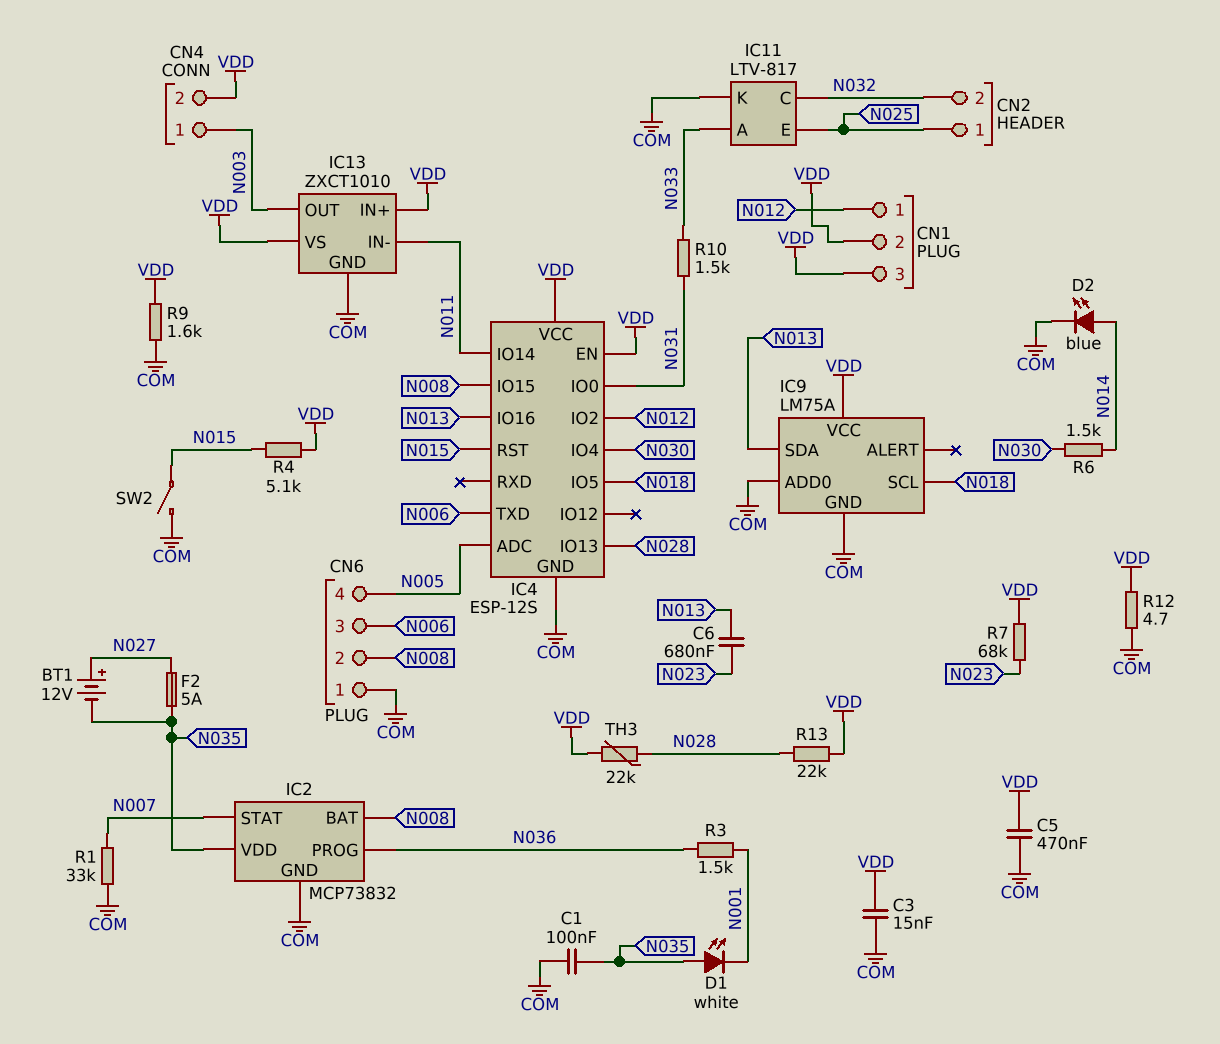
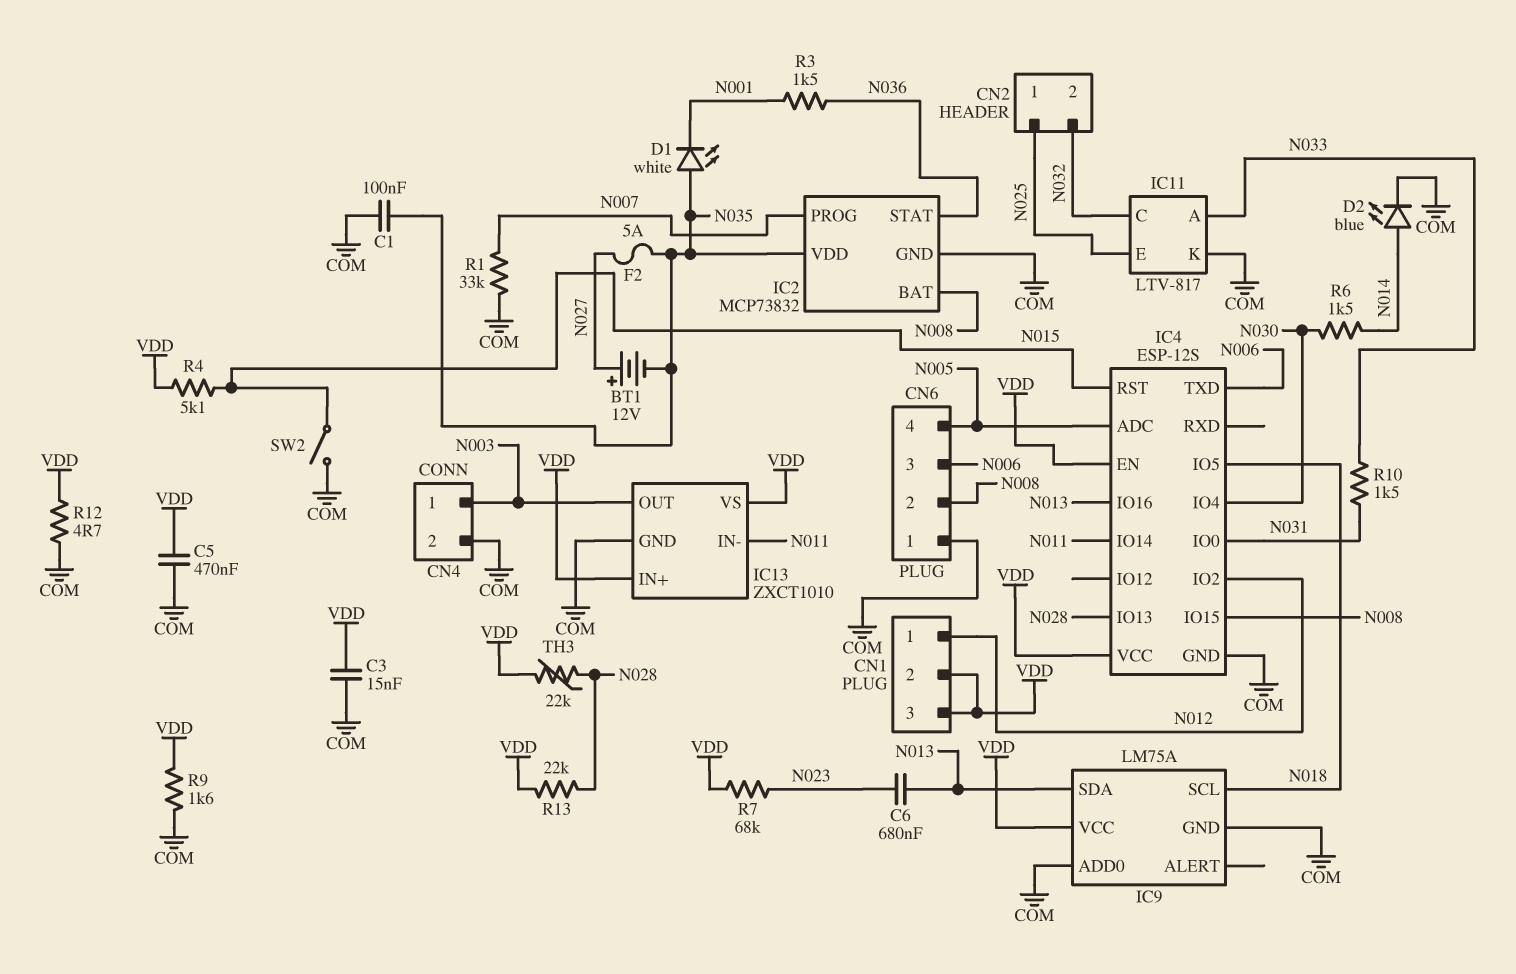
CN4 pin 2: VDD -> COM
IC2 pin PROG: N036 -> N007
IC2 pin STAT: N007 -> N036

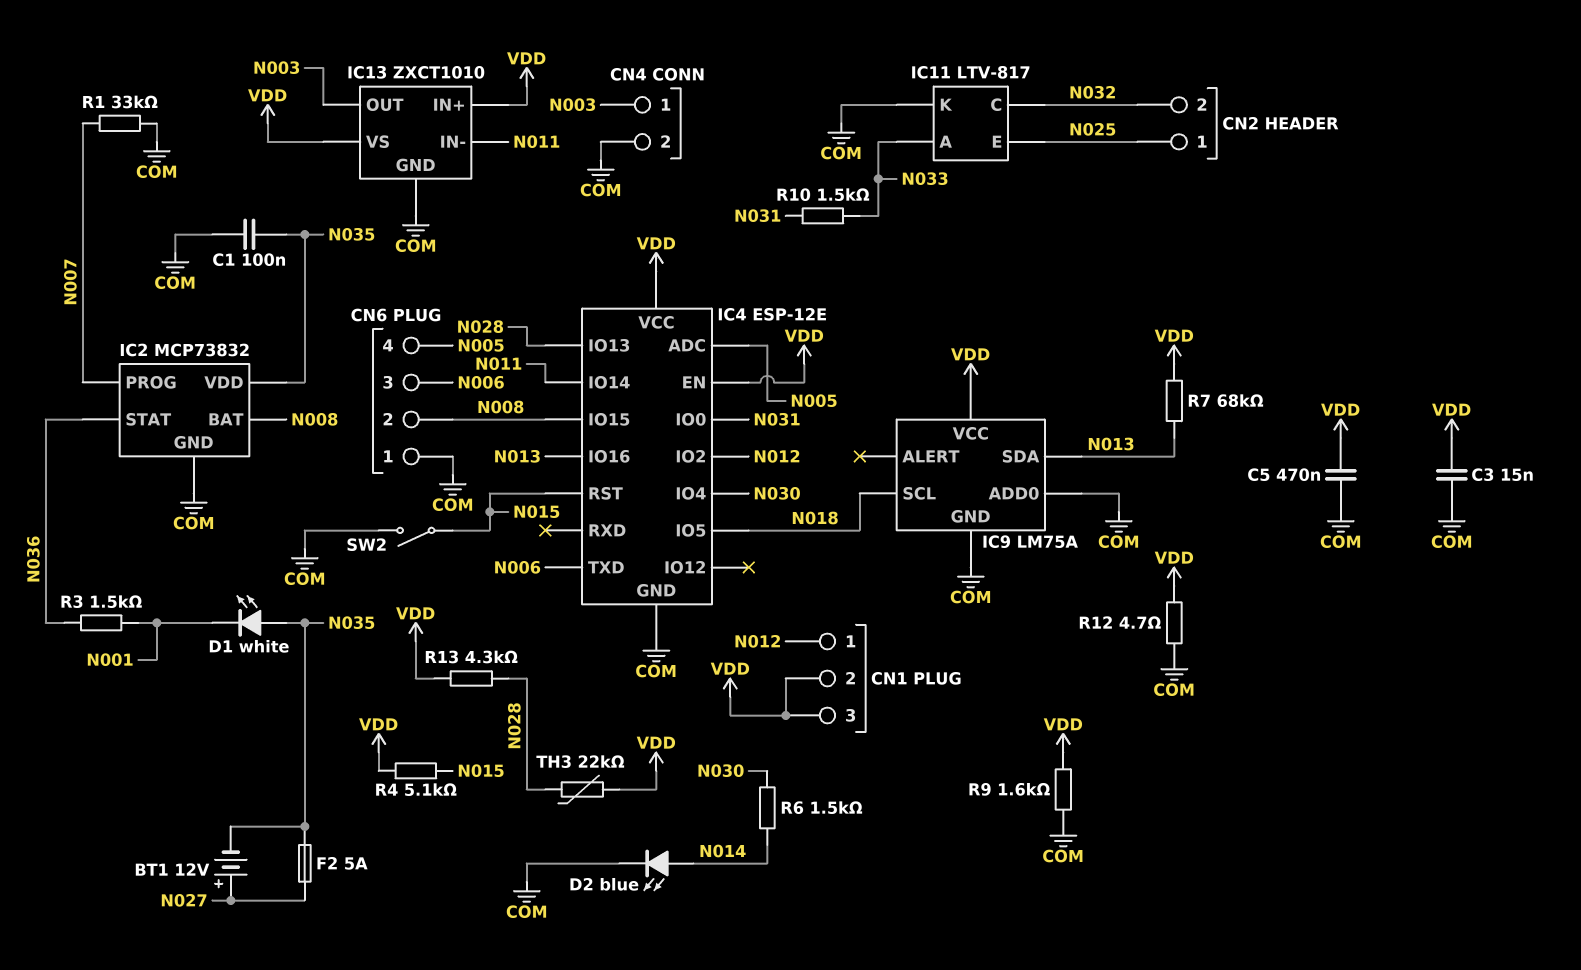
C6: 680nF (N013, N023) -> none
IC4: ESP-12S -> ESP-12E
R7: 68k (N023, VDD) -> 68k (N013, VDD)
R13: 22k (N028, VDD) -> 4.3k (N028, VDD)

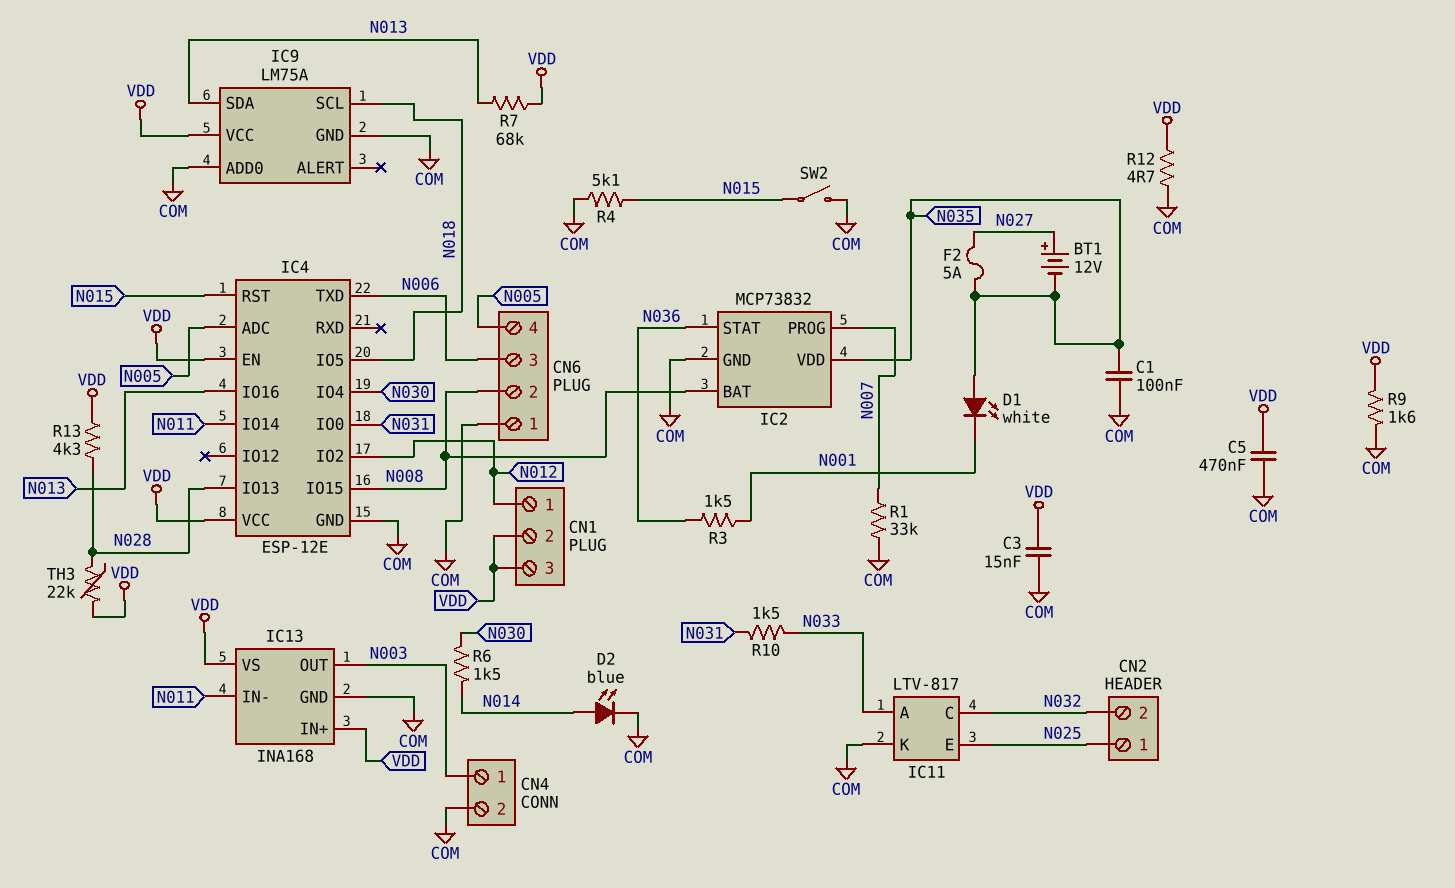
IC13: ZXCT1010 -> INA168
R4: 5.1k (N015, VDD) -> 5.1k (COM, N015)

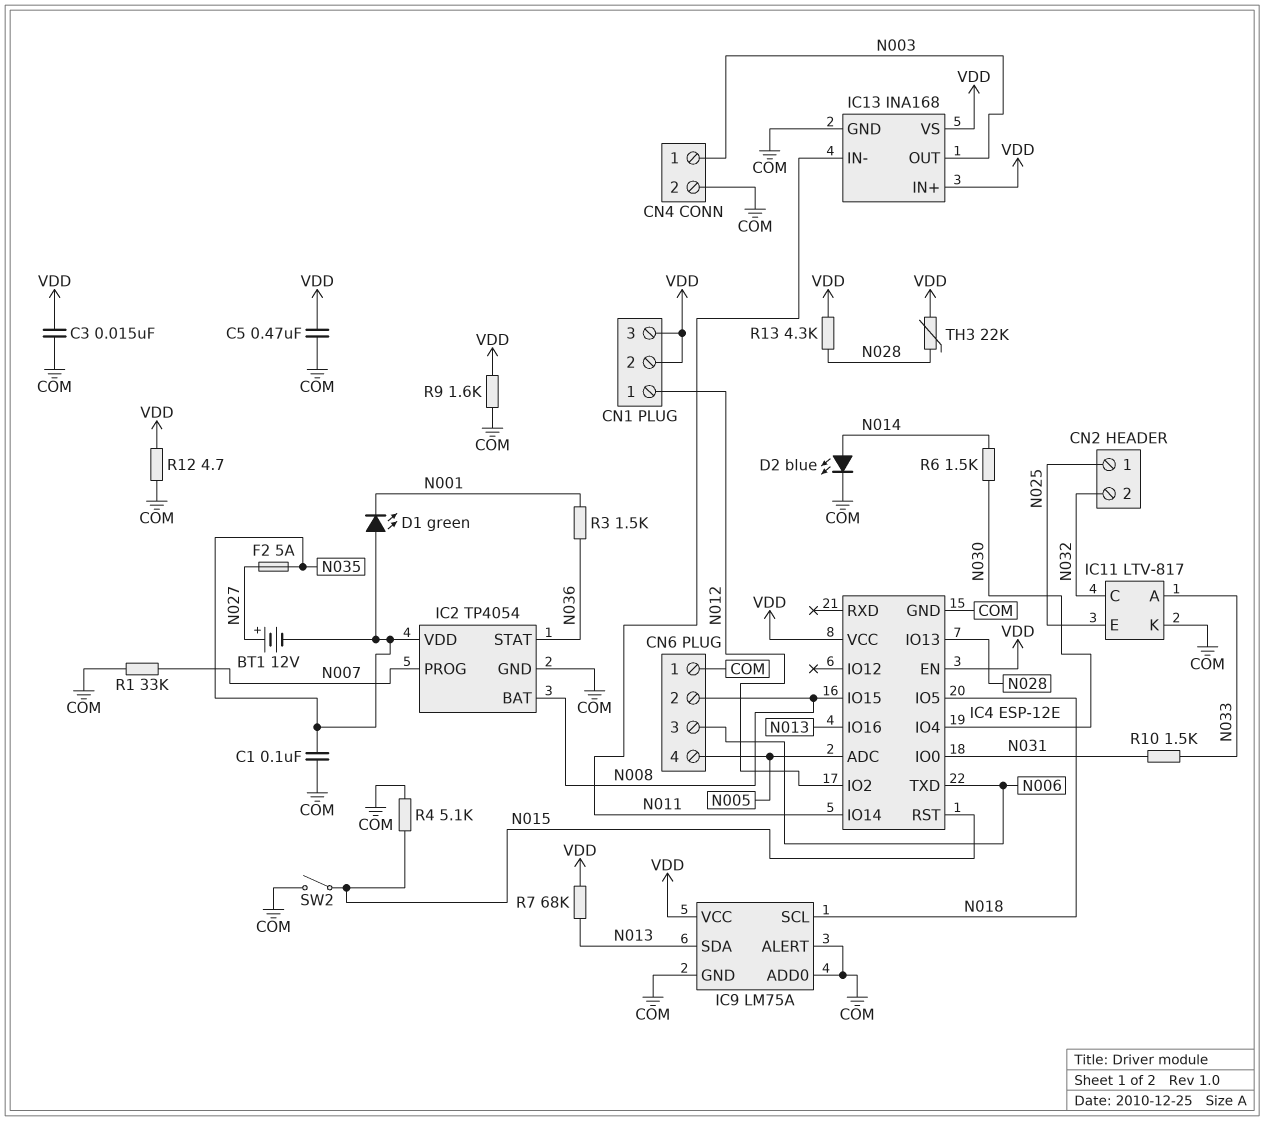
D1: LED white (A N035, K N001) -> LED green (A N035, K N001)
IC2: MCP73832 -> TP4054
IC9 pin ALERT: none -> COM

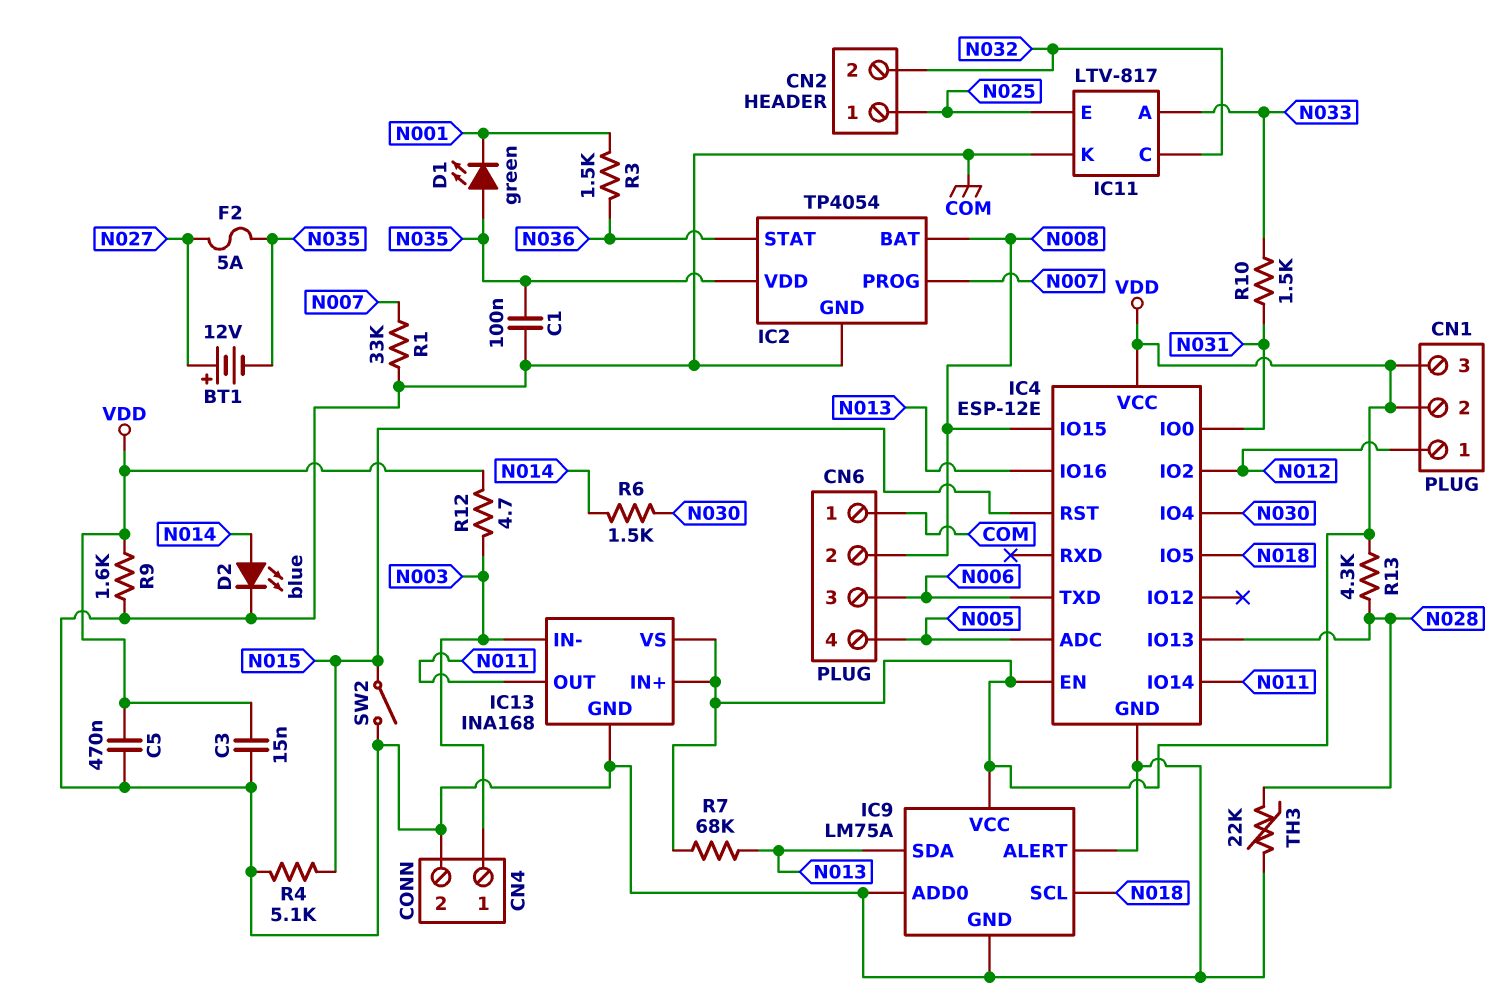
IC13 pin IN-: N011 -> N003
IC13 pin OUT: N003 -> N011
R12: 4.7 (COM, VDD) -> 4.7 (N003, VDD)
TH3: 22k (N028, VDD) -> 22k (COM, N028)

